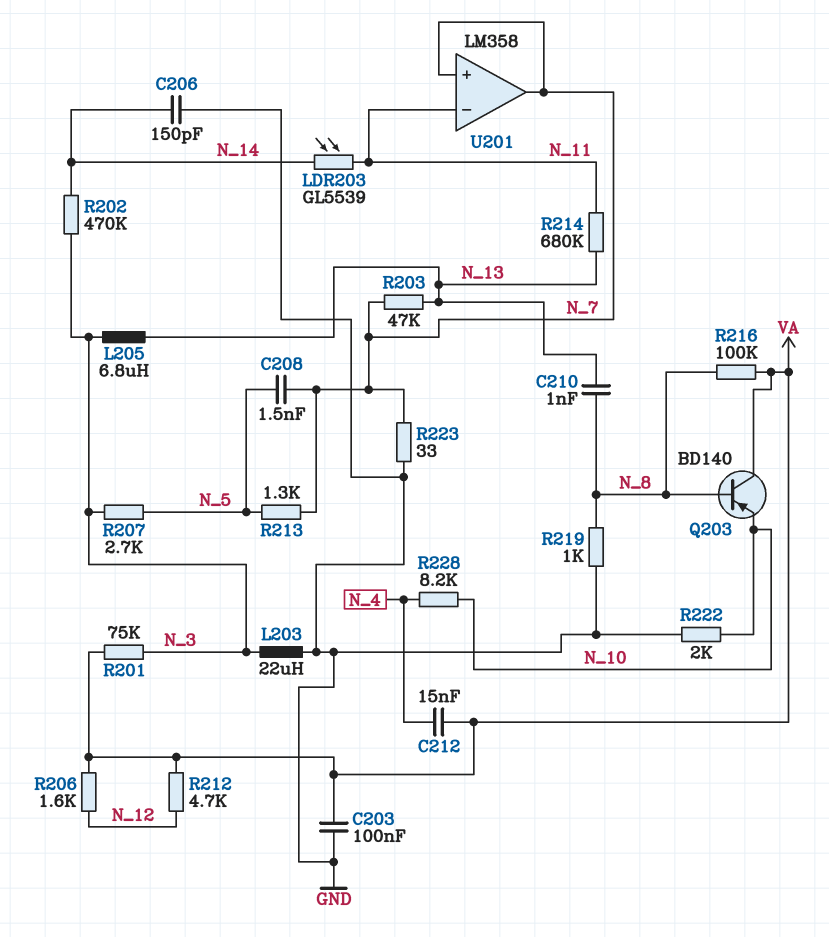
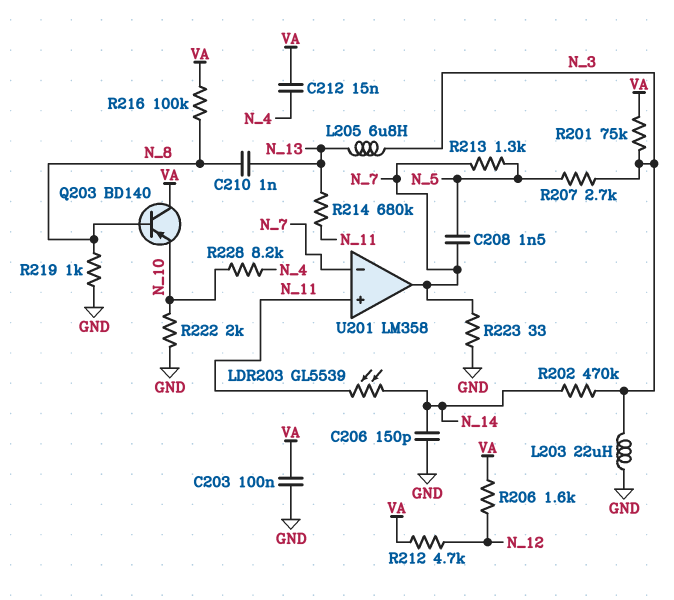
R203: 47k (N_7, N_13) -> none
U201 pin in+: N_7 -> N_11
U201 pin in-: N_11 -> N_7

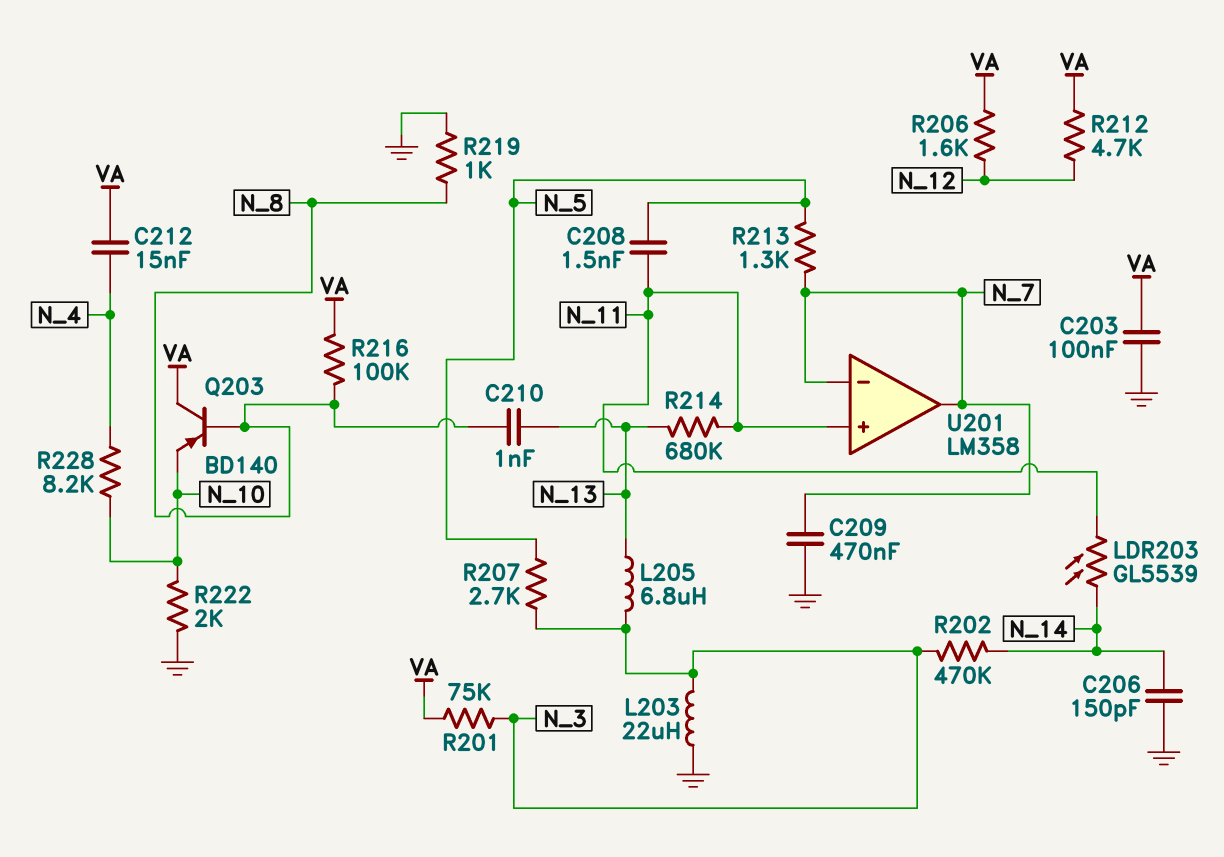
C208: 1.5nF (N_5, N_7) -> 1.5nF (N_5, N_11)
C209: none -> 470nF (GND, N_7)
R223: 33 (GND, N_7) -> none

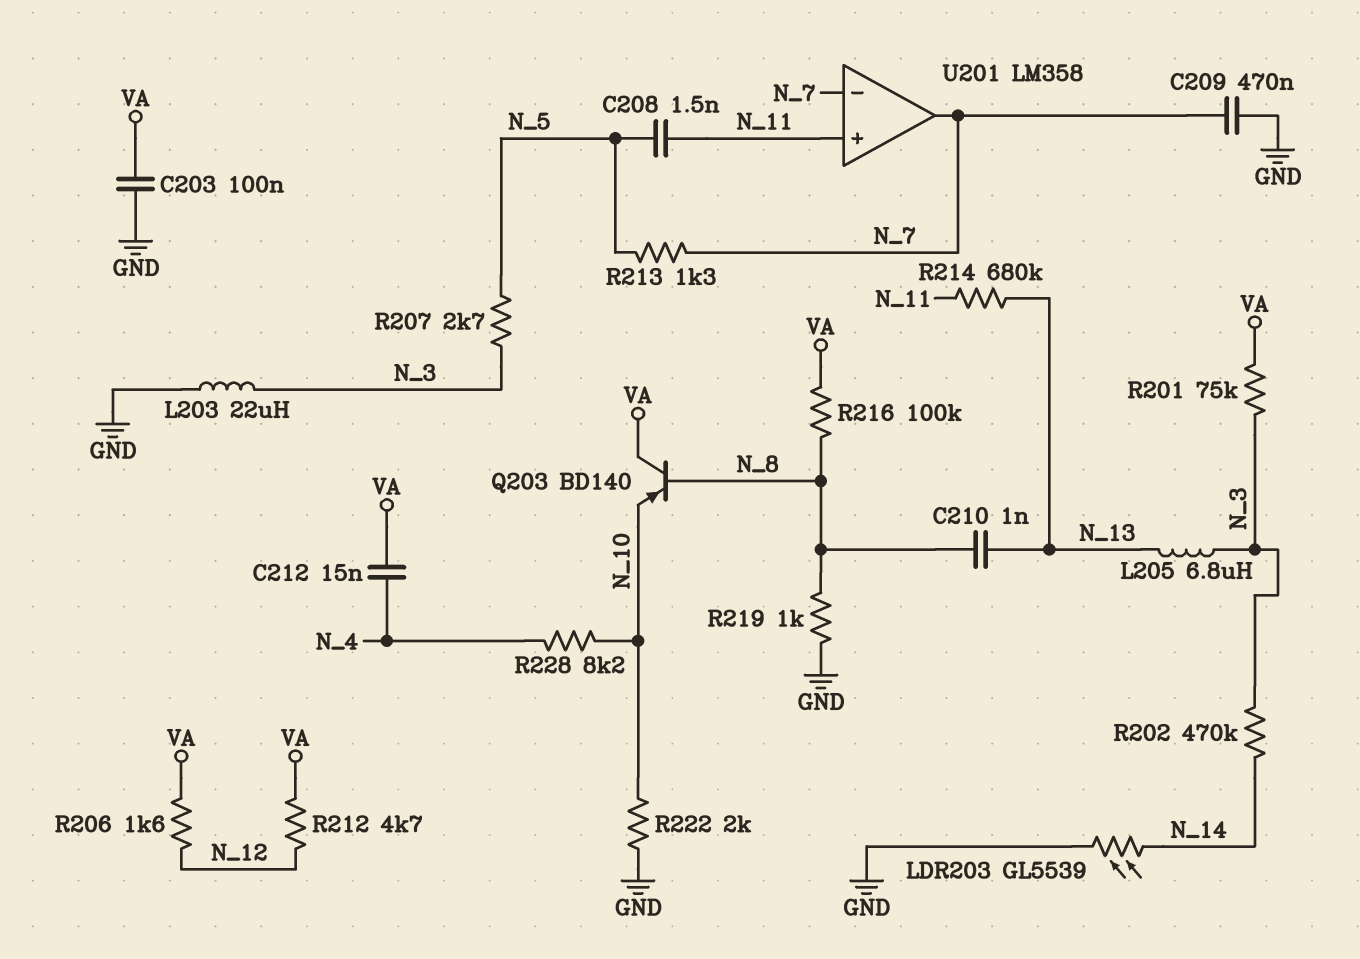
C206: 150pF (GND, N_14) -> none
LDR203: GL5539 (N_11, N_14) -> GL5539 (GND, N_14)

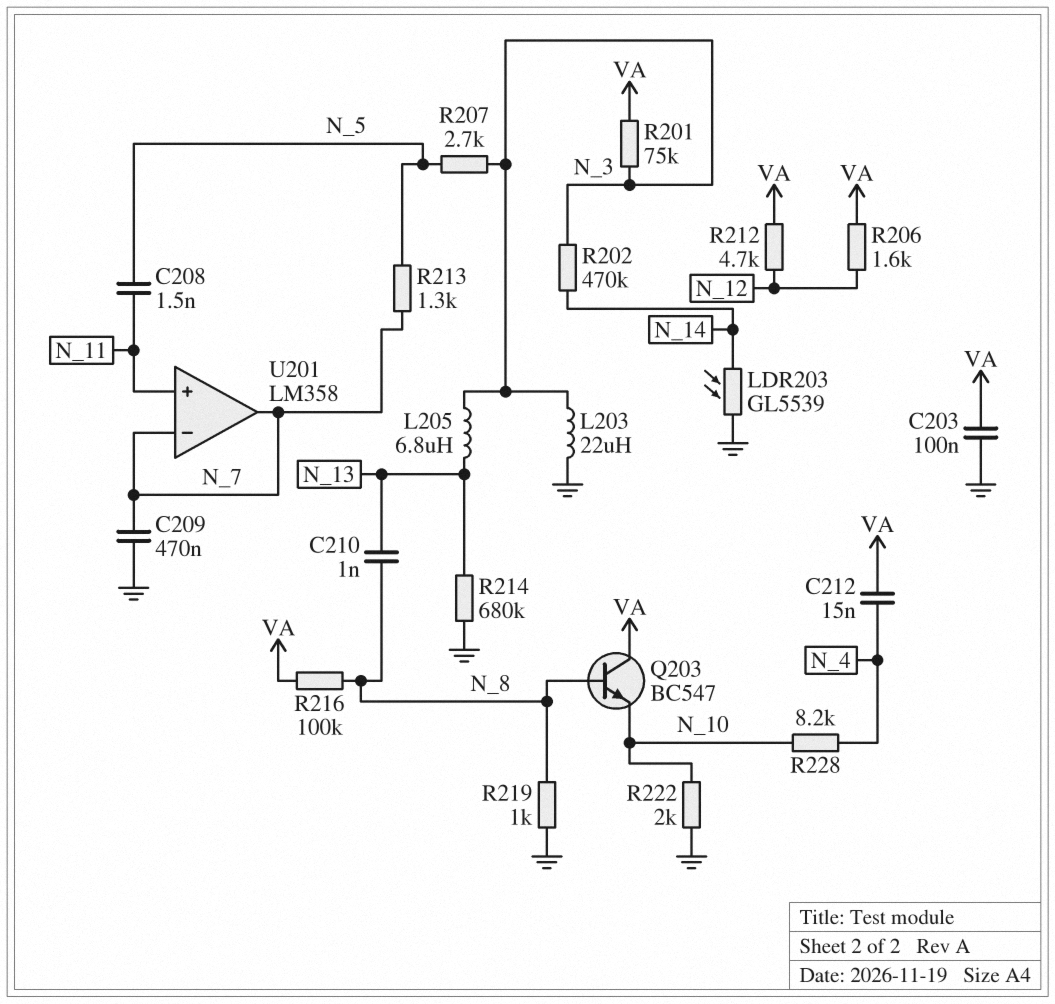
Q203: PNP BD140 (B N_8, C VA, E N_10) -> NPN BC547 (B N_8, C VA, E N_10)
R214: 680k (N_11, N_13) -> 680k (GND, N_13)

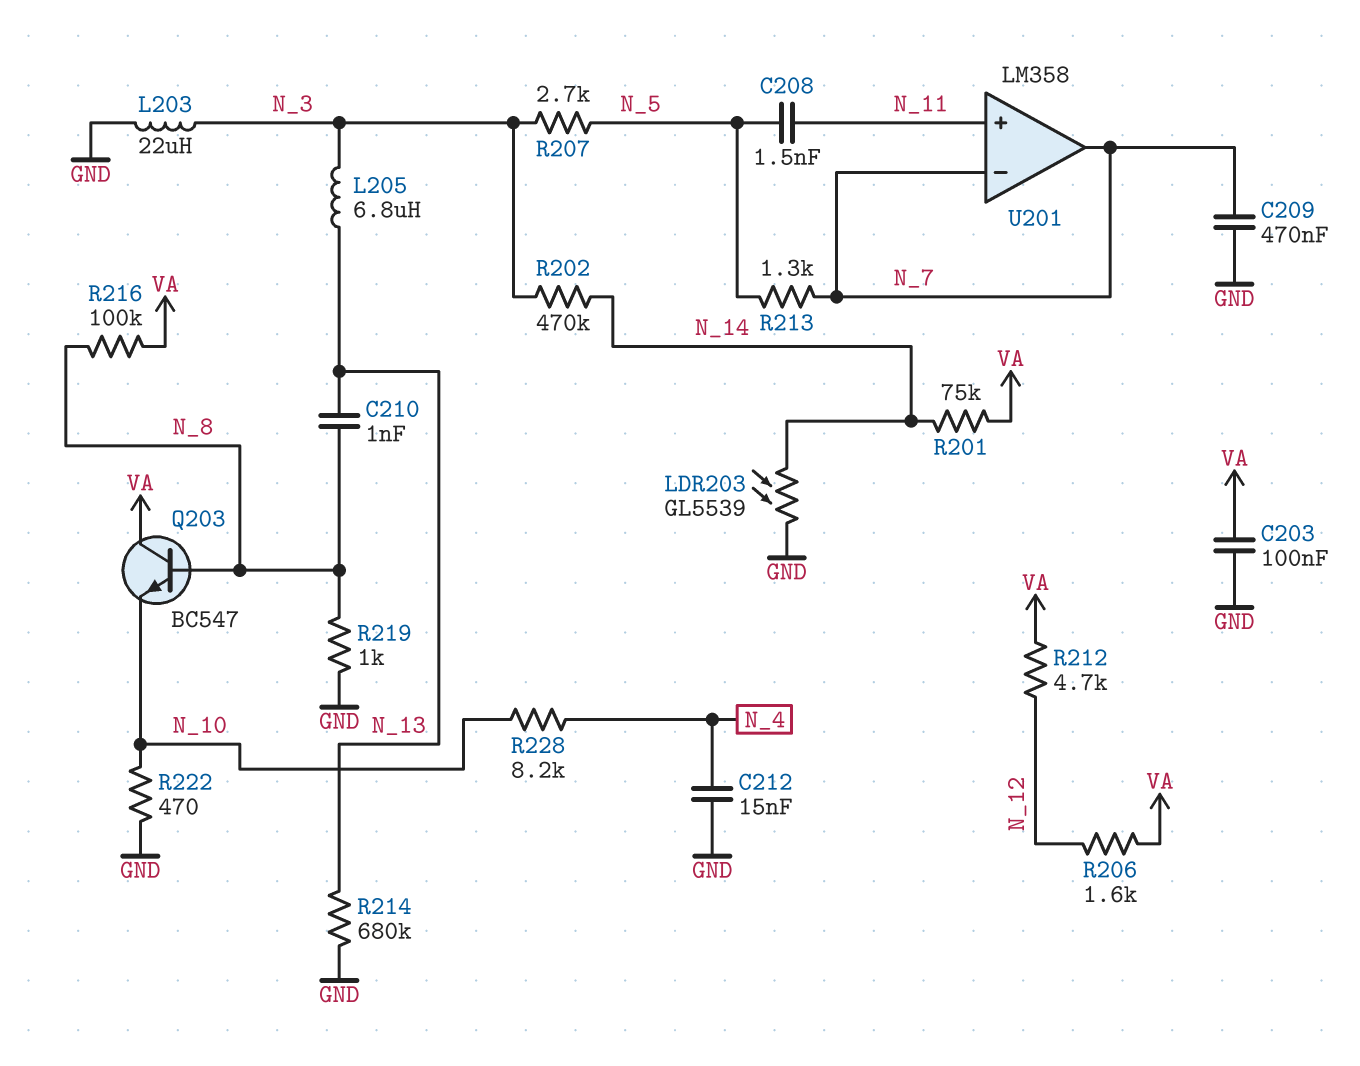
C212: 15nF (N_4, VA) -> 15nF (GND, N_4)
R201: 75k (N_3, VA) -> 75k (N_14, VA)
R222: 2k (GND, N_10) -> 470 (GND, N_10)

